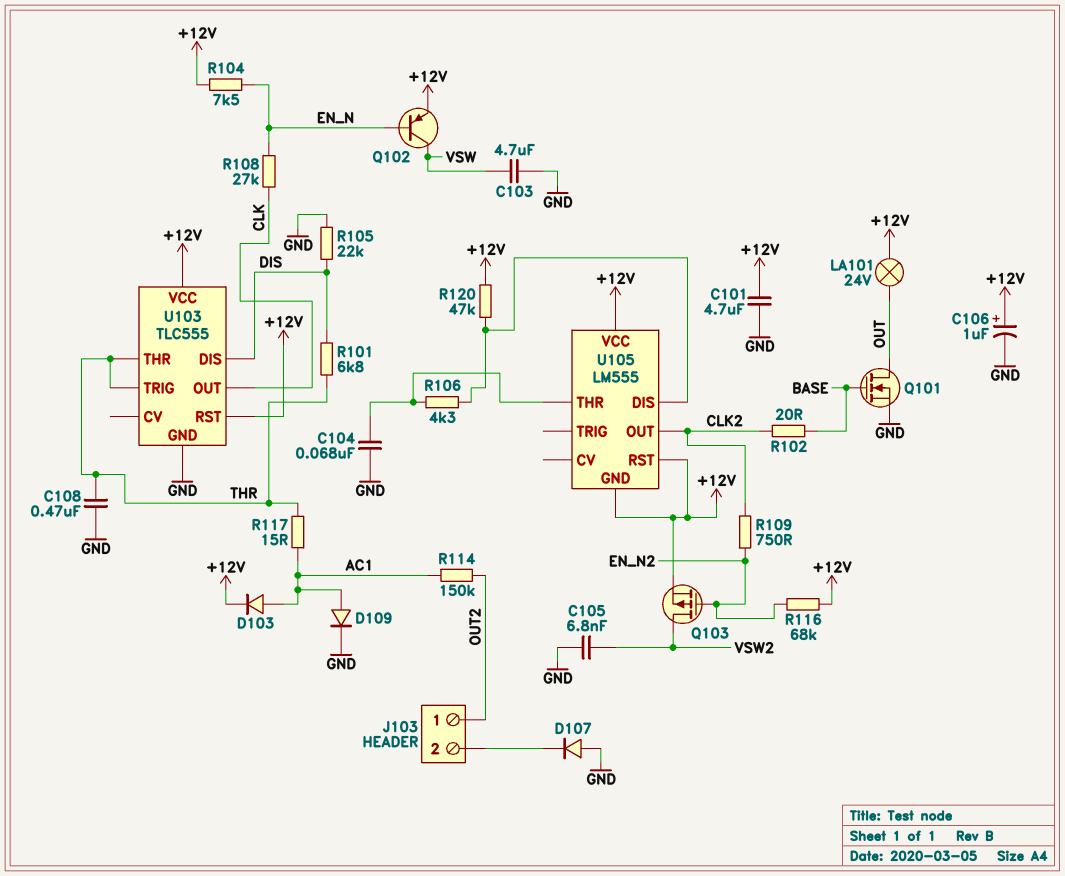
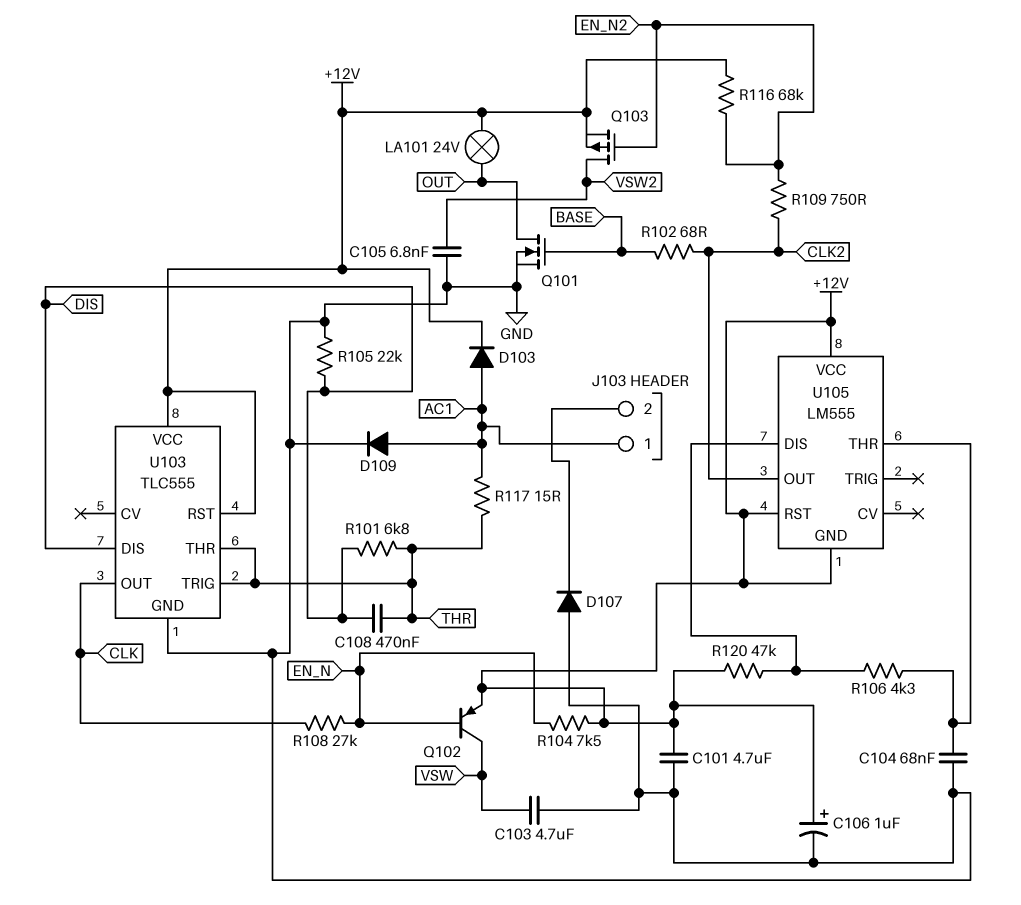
C108: 470nF (GND, THR) -> 470nF (DIS, THR)
J103 pin 1: OUT2 -> AC1
R102: 20 (BASE, CLK2) -> 68 (BASE, CLK2)
R114: 150k (AC1, OUT2) -> none

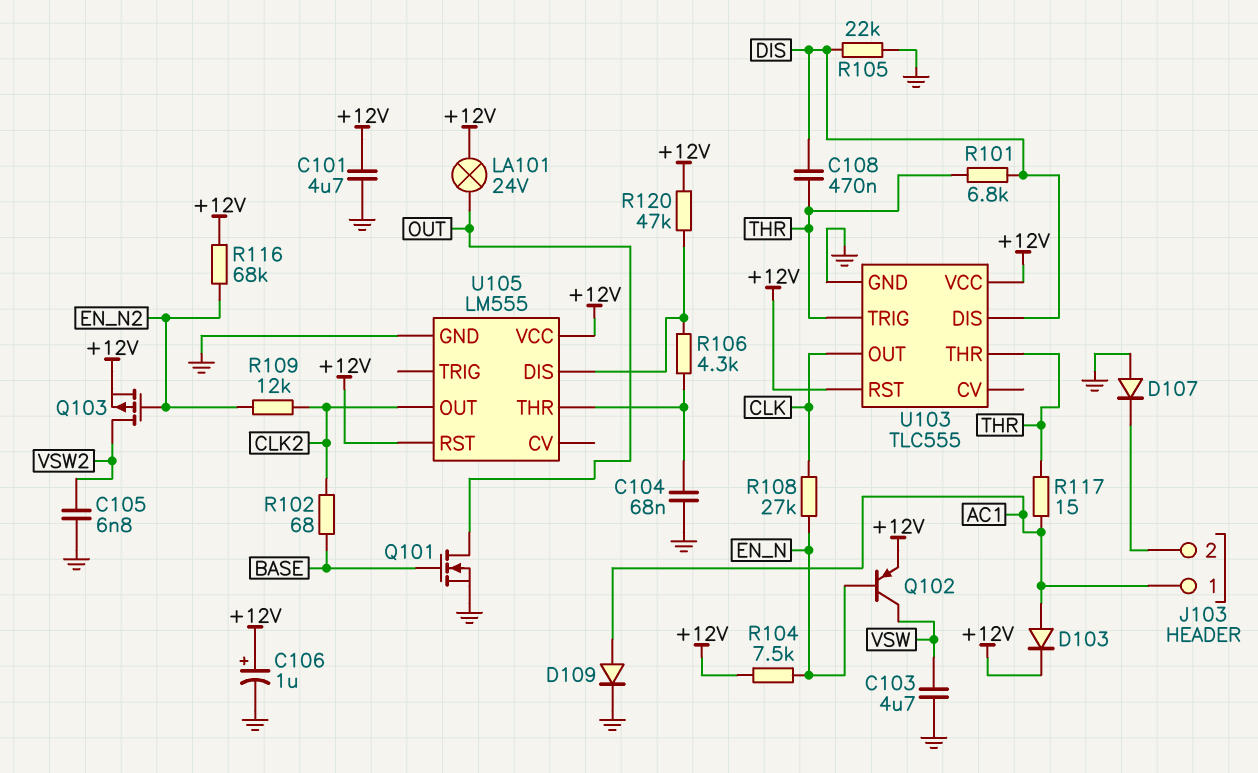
R109: 750 (CLK2, EN_N2) -> 12k (CLK2, EN_N2)
U105 pin GND: +12V -> GND

